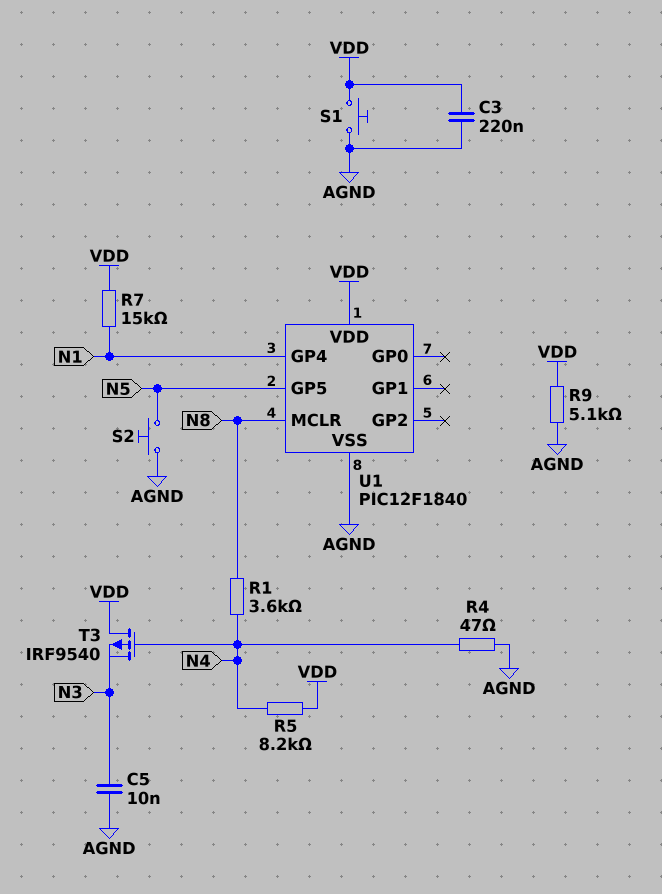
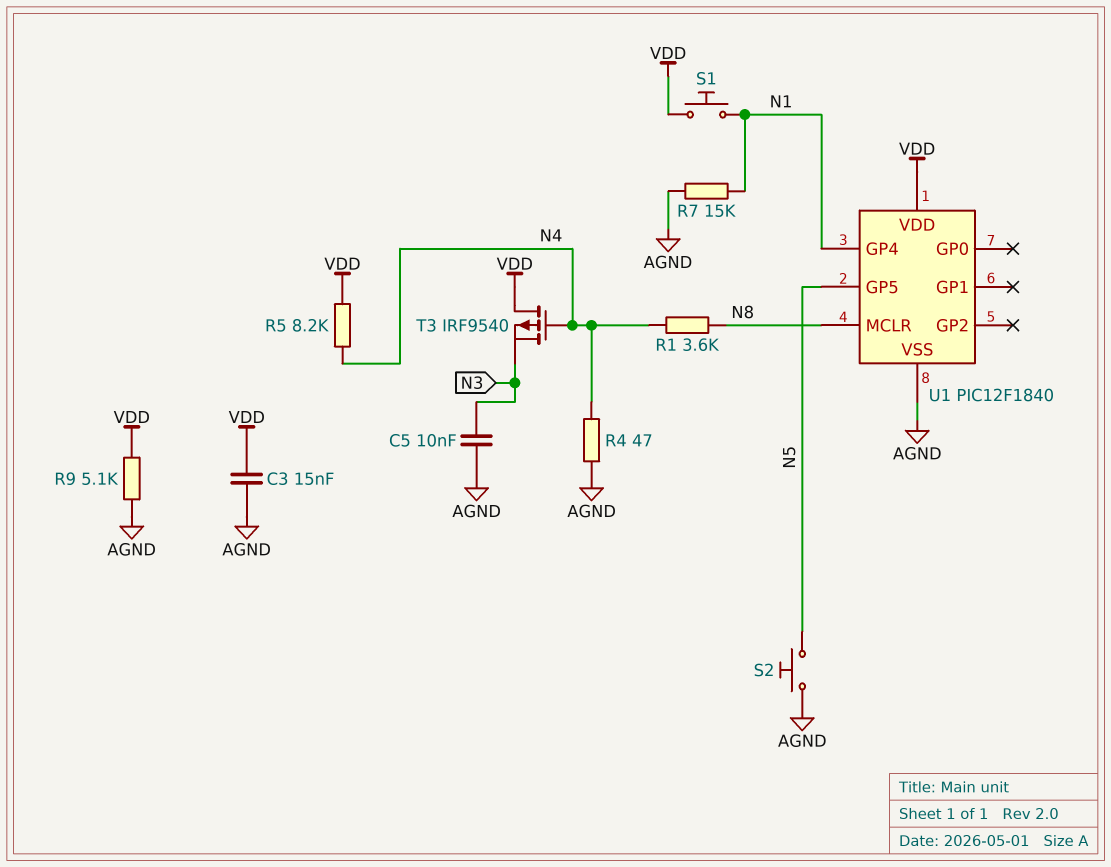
C3: 220nF (AGND, VDD) -> 15nF (AGND, VDD)
R7: 15k (N1, VDD) -> 15k (AGND, N1)
S1: button (AGND, VDD) -> button (N1, VDD)

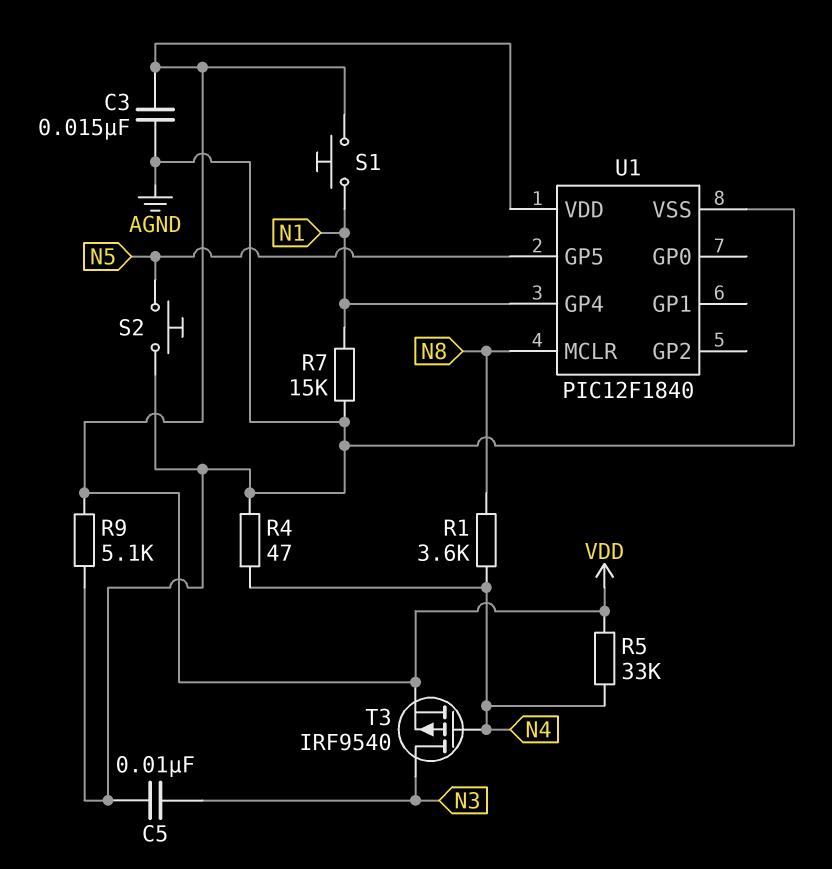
R5: 8.2k (N4, VDD) -> 33k (N4, VDD)
T3: PMOS IRF9540 (G N4, D VDD, S N3) -> PMOS IRF9540 (G N4, D N3, S VDD)

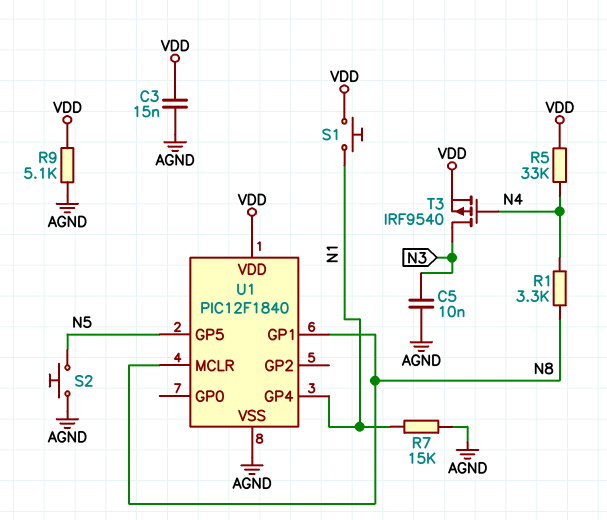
R1: 3.6k (N4, N8) -> 3.3k (N4, N8)
R4: 47 (AGND, N4) -> none
U1 pin GP1: none -> N8

